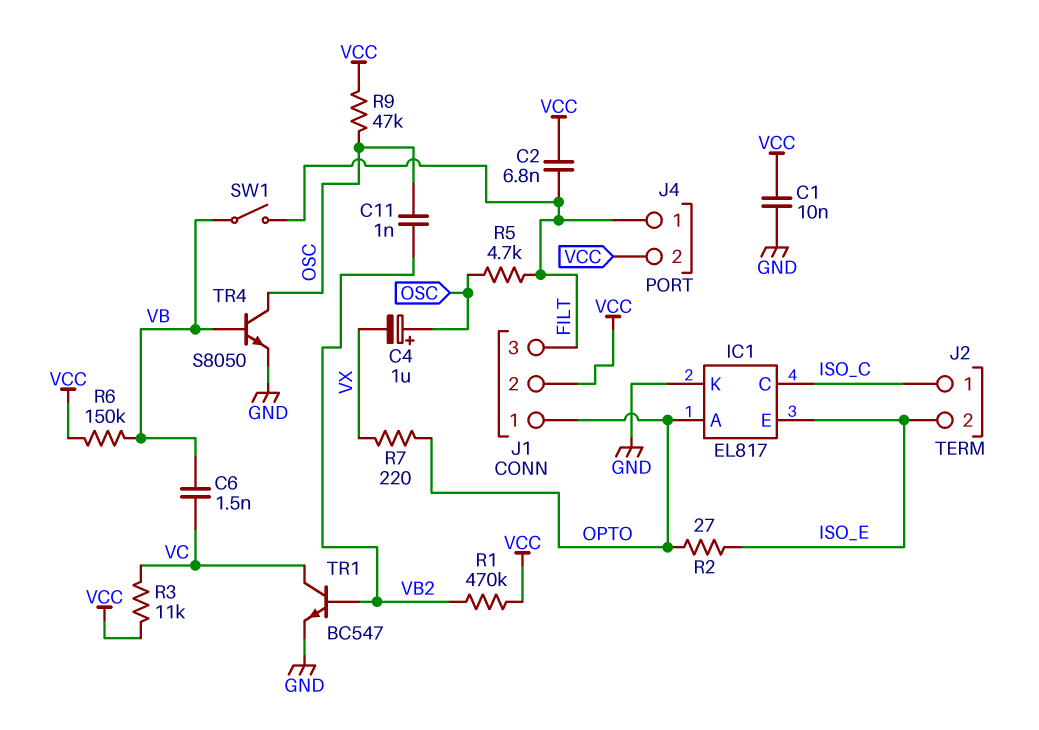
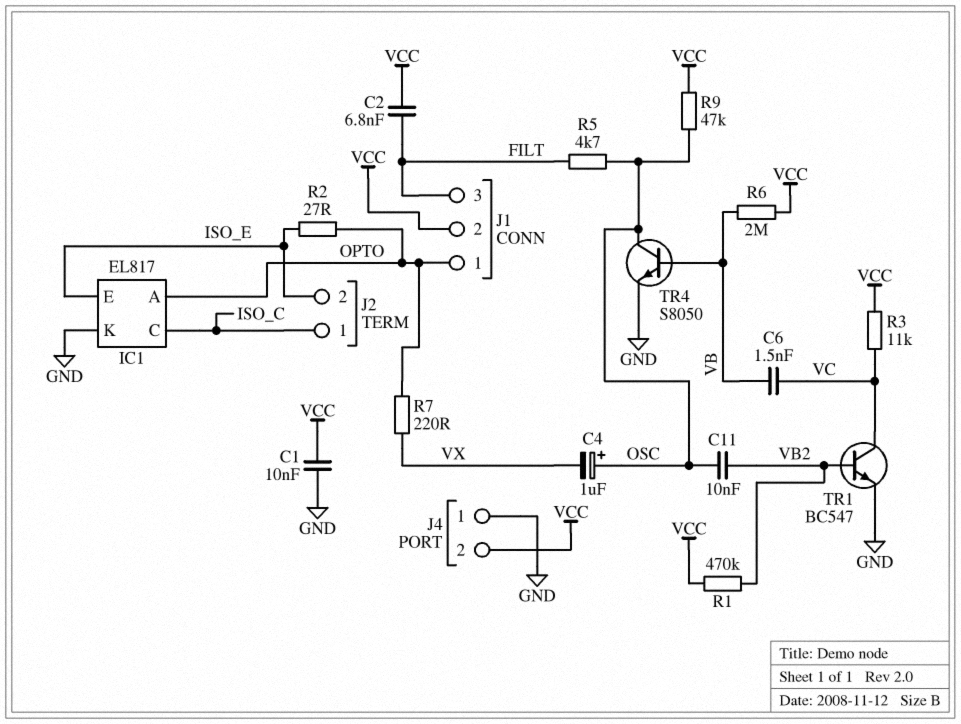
C11: 1nF (OSC, VB2) -> 10nF (OSC, VB2)
J4 pin 1: FILT -> GND
R6: 150k (VB, VCC) -> 2M (VB, VCC)
SW1: switch (FILT, VB) -> none

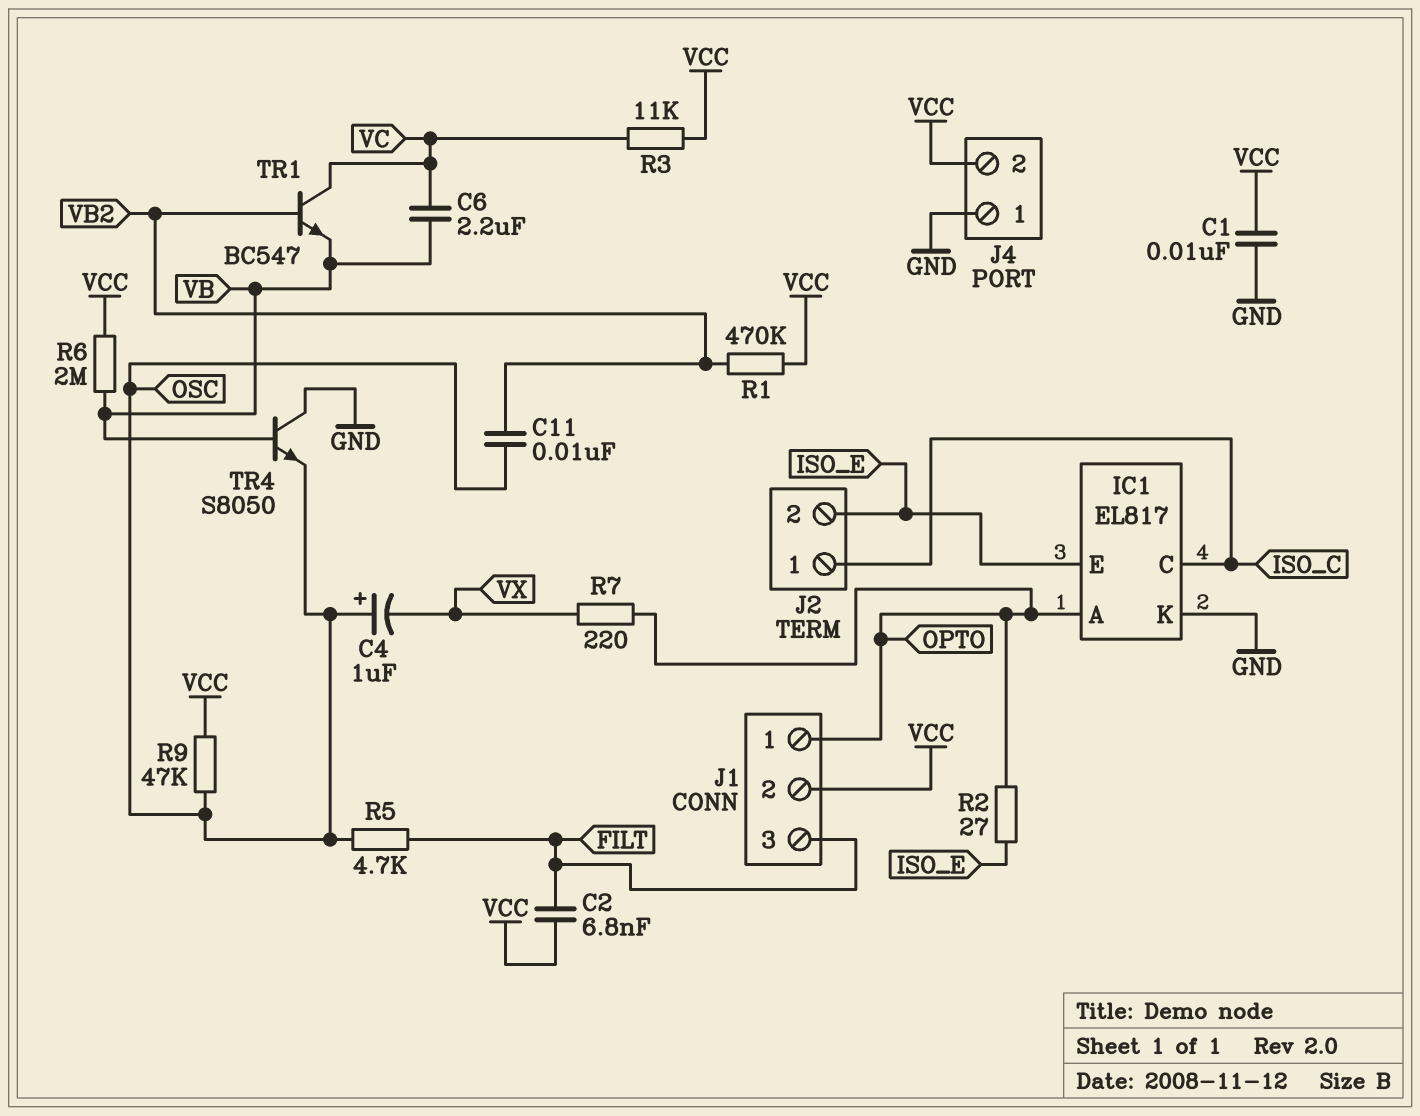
C6: 1.5nF (VB, VC) -> 2.2uF (VB, VC)
TR1: NPN BC547 (B VB2, C VC, E GND) -> NPN BC547 (B VB2, C VC, E VB)
TR4: NPN S8050 (B VB, C OSC, E GND) -> NPN S8050 (B VB, C GND, E OSC)

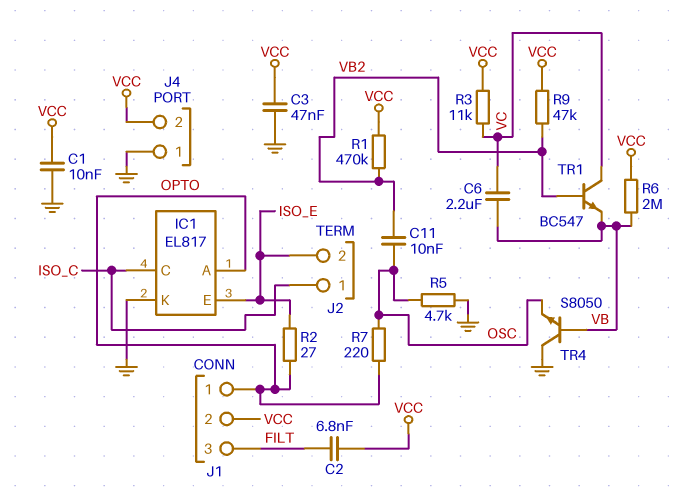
C3: none -> 47nF (GND, VCC)
C4: 1uF (plus OSC, minus VX) -> none
R5: 4.7k (FILT, OSC) -> 4.7k (GND, OSC)
R7: 220 (OPTO, VX) -> 220 (OPTO, OSC)
R9: 47k (OSC, VCC) -> 47k (VB2, VCC)

